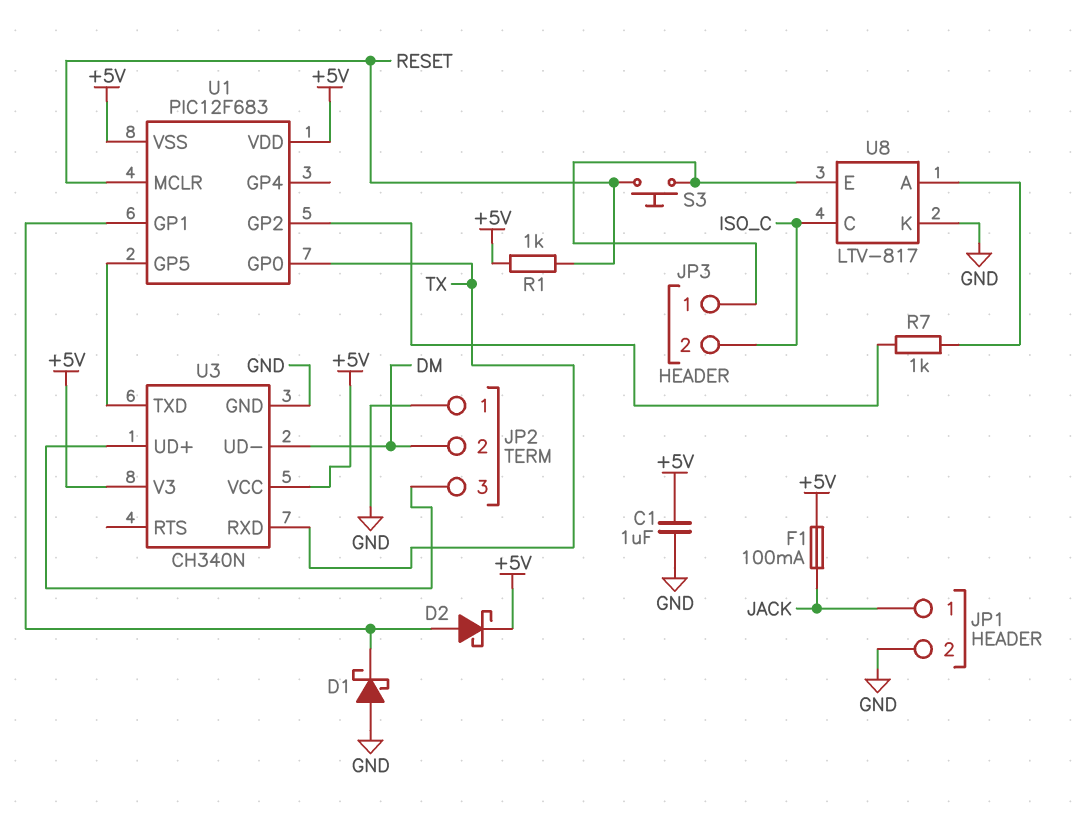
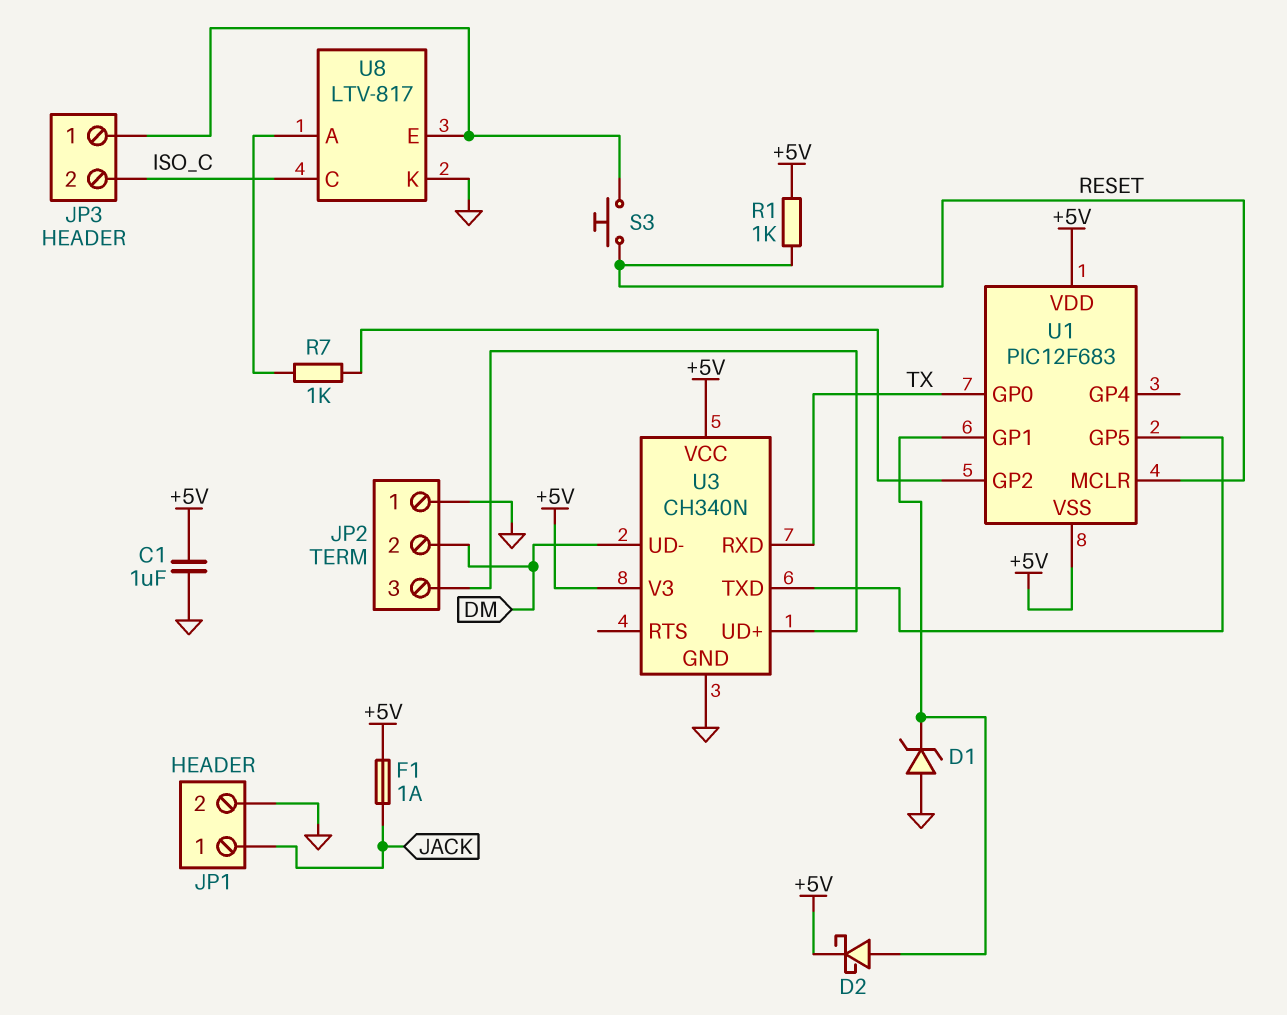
D1: schottky (A GND, K U1/GP1) -> zener (A GND, K U1/GP1)
F1: 100mA (+5V, JACK) -> 1A (+5V, JACK)

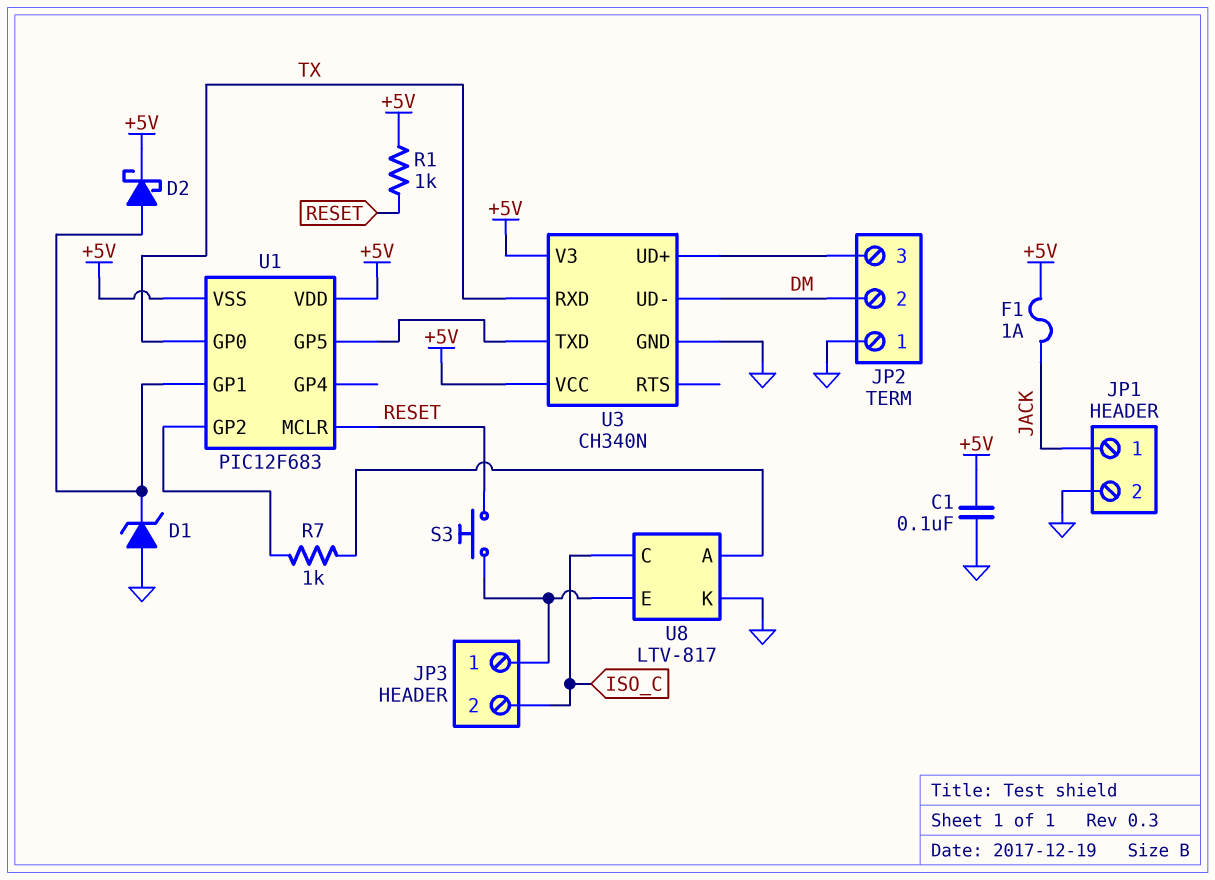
C1: 1uF (+5V, GND) -> 100nF (+5V, GND)

